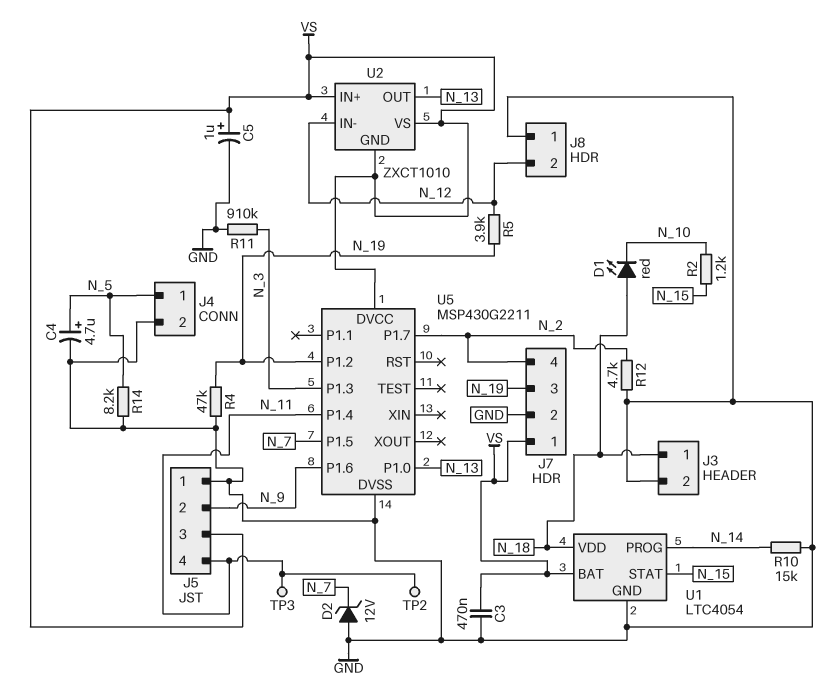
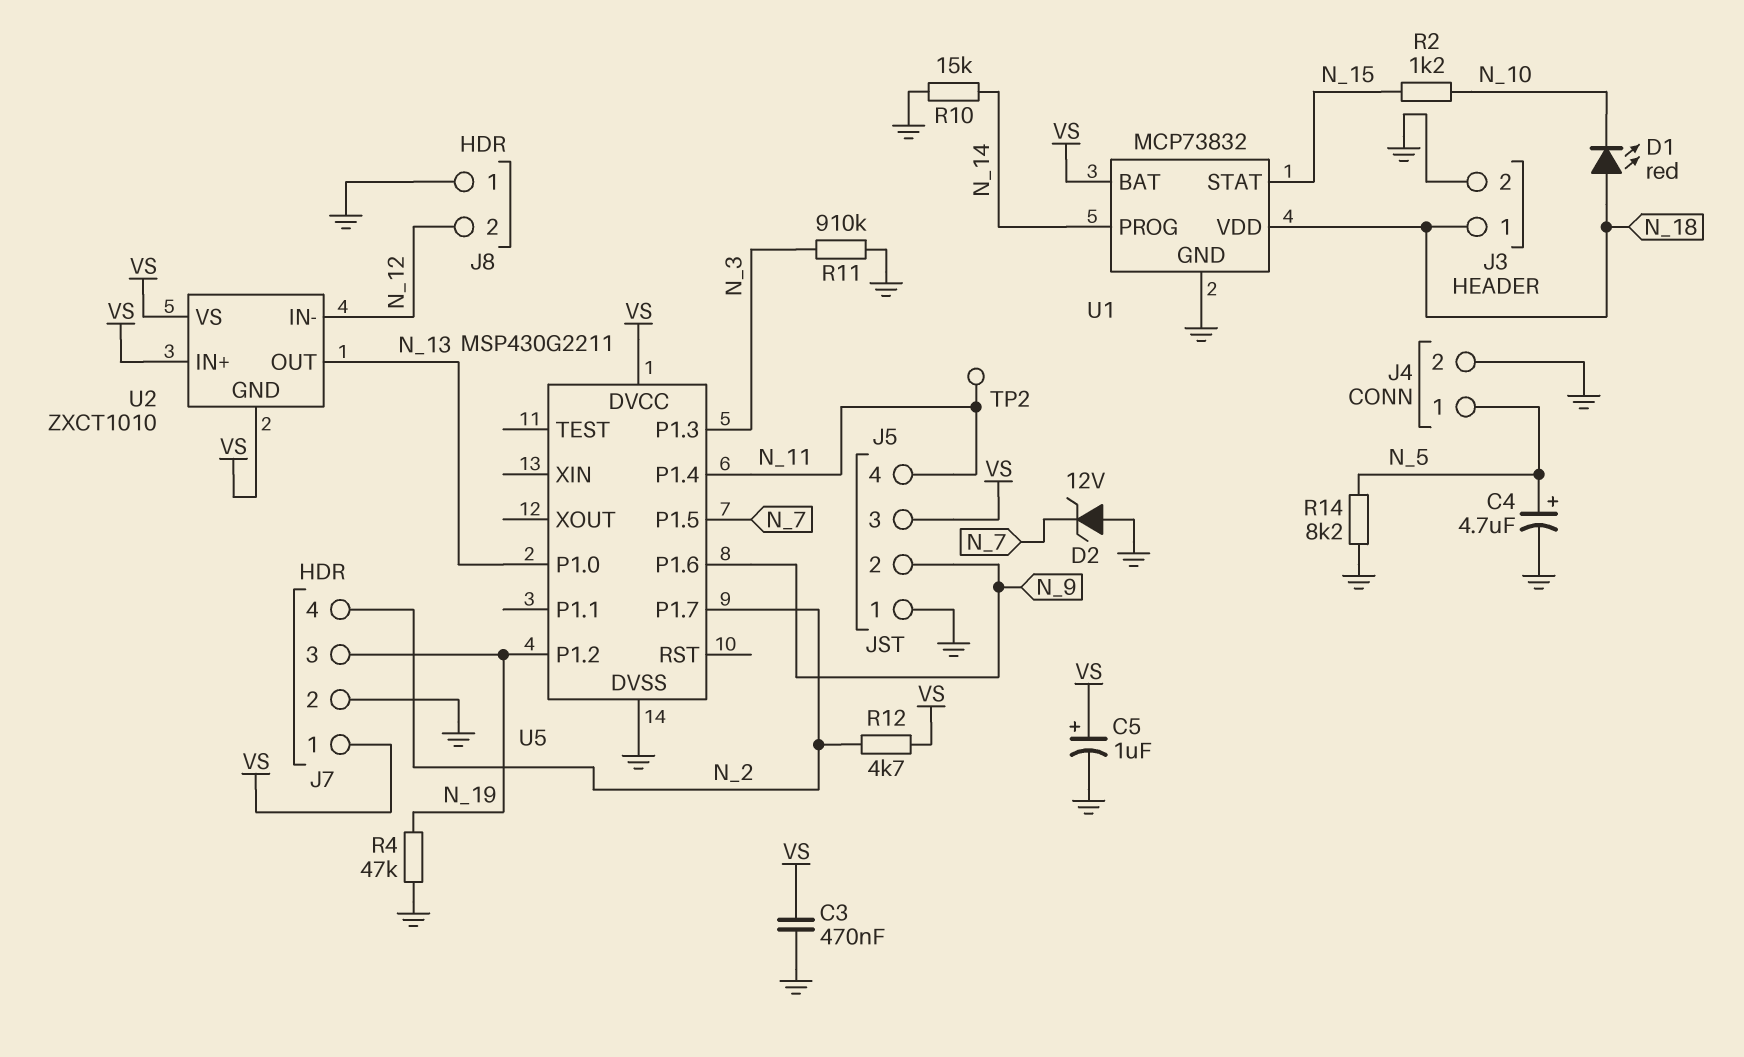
R5: 3.9k (N_12, N_19) -> none
R12: 4.7k (GND, N_2) -> 4.7k (N_2, VS)
TP3: test point (N_11) -> none
U1: LTC4054 -> MCP73832

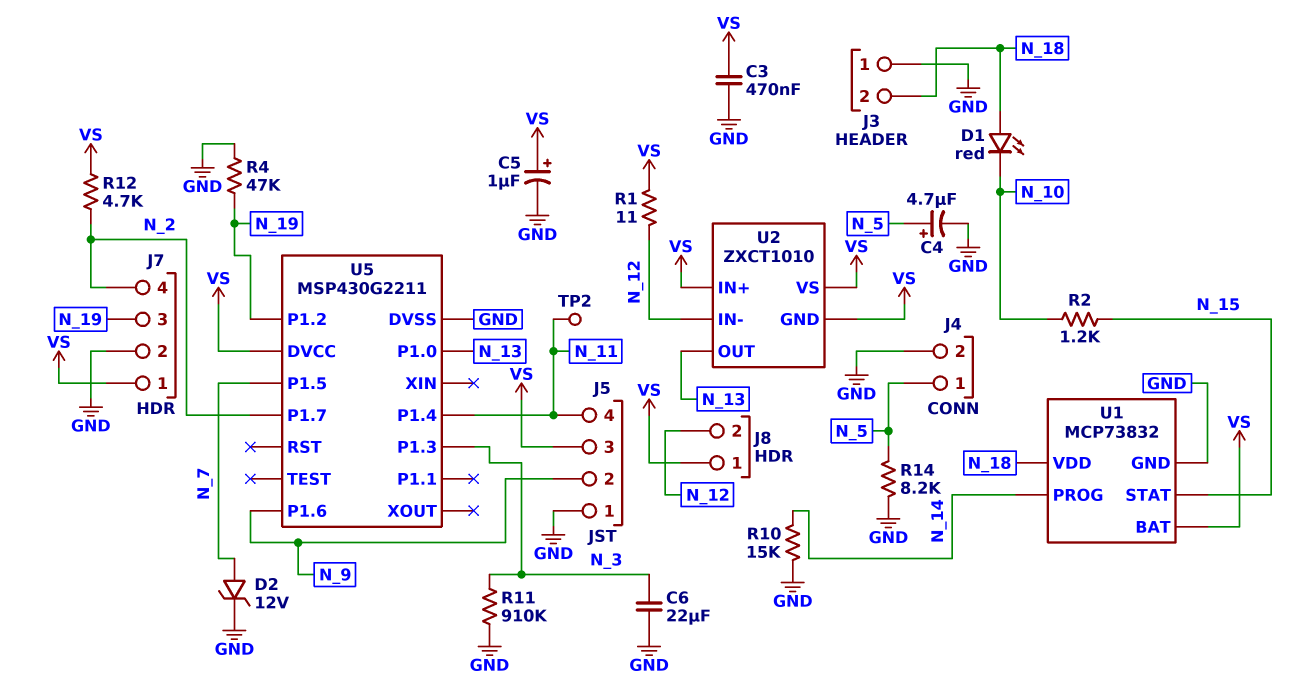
C6: none -> 22uF (GND, N_3)
D2: zener 12V (A GND, K N_7) -> zener 12V (A N_7, K GND)
J3 pin 1: N_18 -> GND
J3 pin 2: GND -> N_18
J8 pin 1: GND -> VS
R1: none -> 11 (N_12, VS)

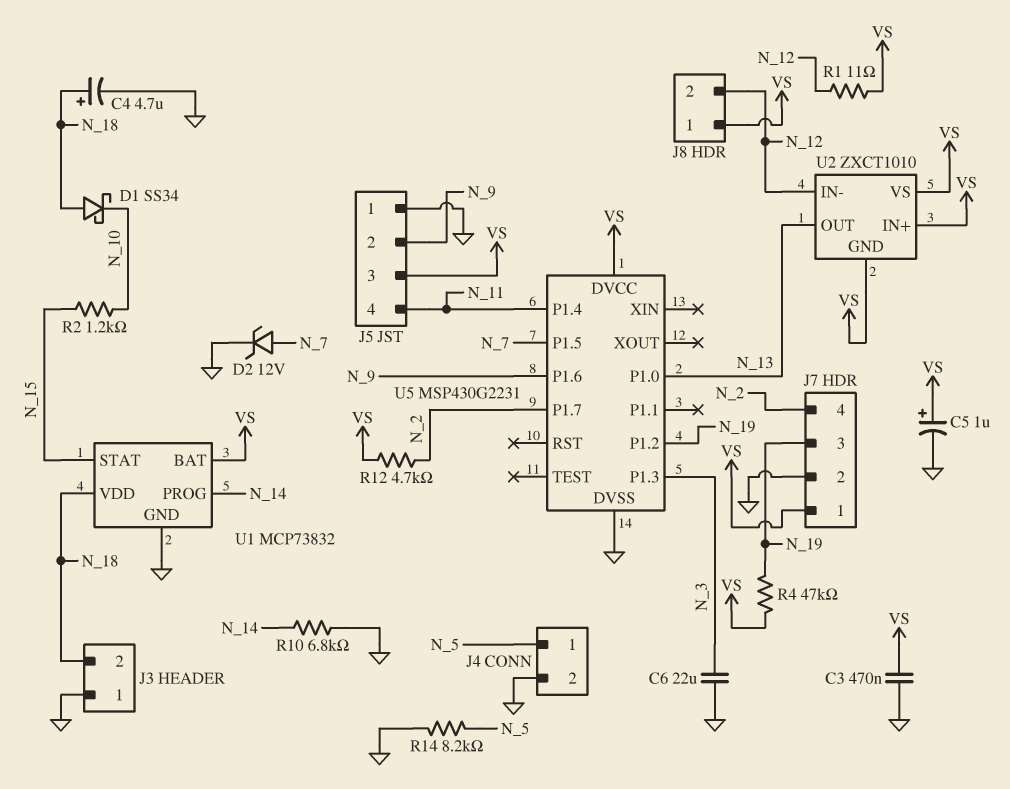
C4: 4.7uF (plus N_5, minus GND) -> 4.7uF (plus N_18, minus GND)
D1: LED red (A N_18, K N_10) -> schottky SS34 (A N_18, K N_10)
R4: 47k (GND, N_19) -> 47k (N_19, VS)
R10: 15k (GND, N_14) -> 6.8k (GND, N_14)
R11: 910k (GND, N_3) -> none
TP2: test point (N_11) -> none
U5: MSP430G2211 -> MSP430G2231

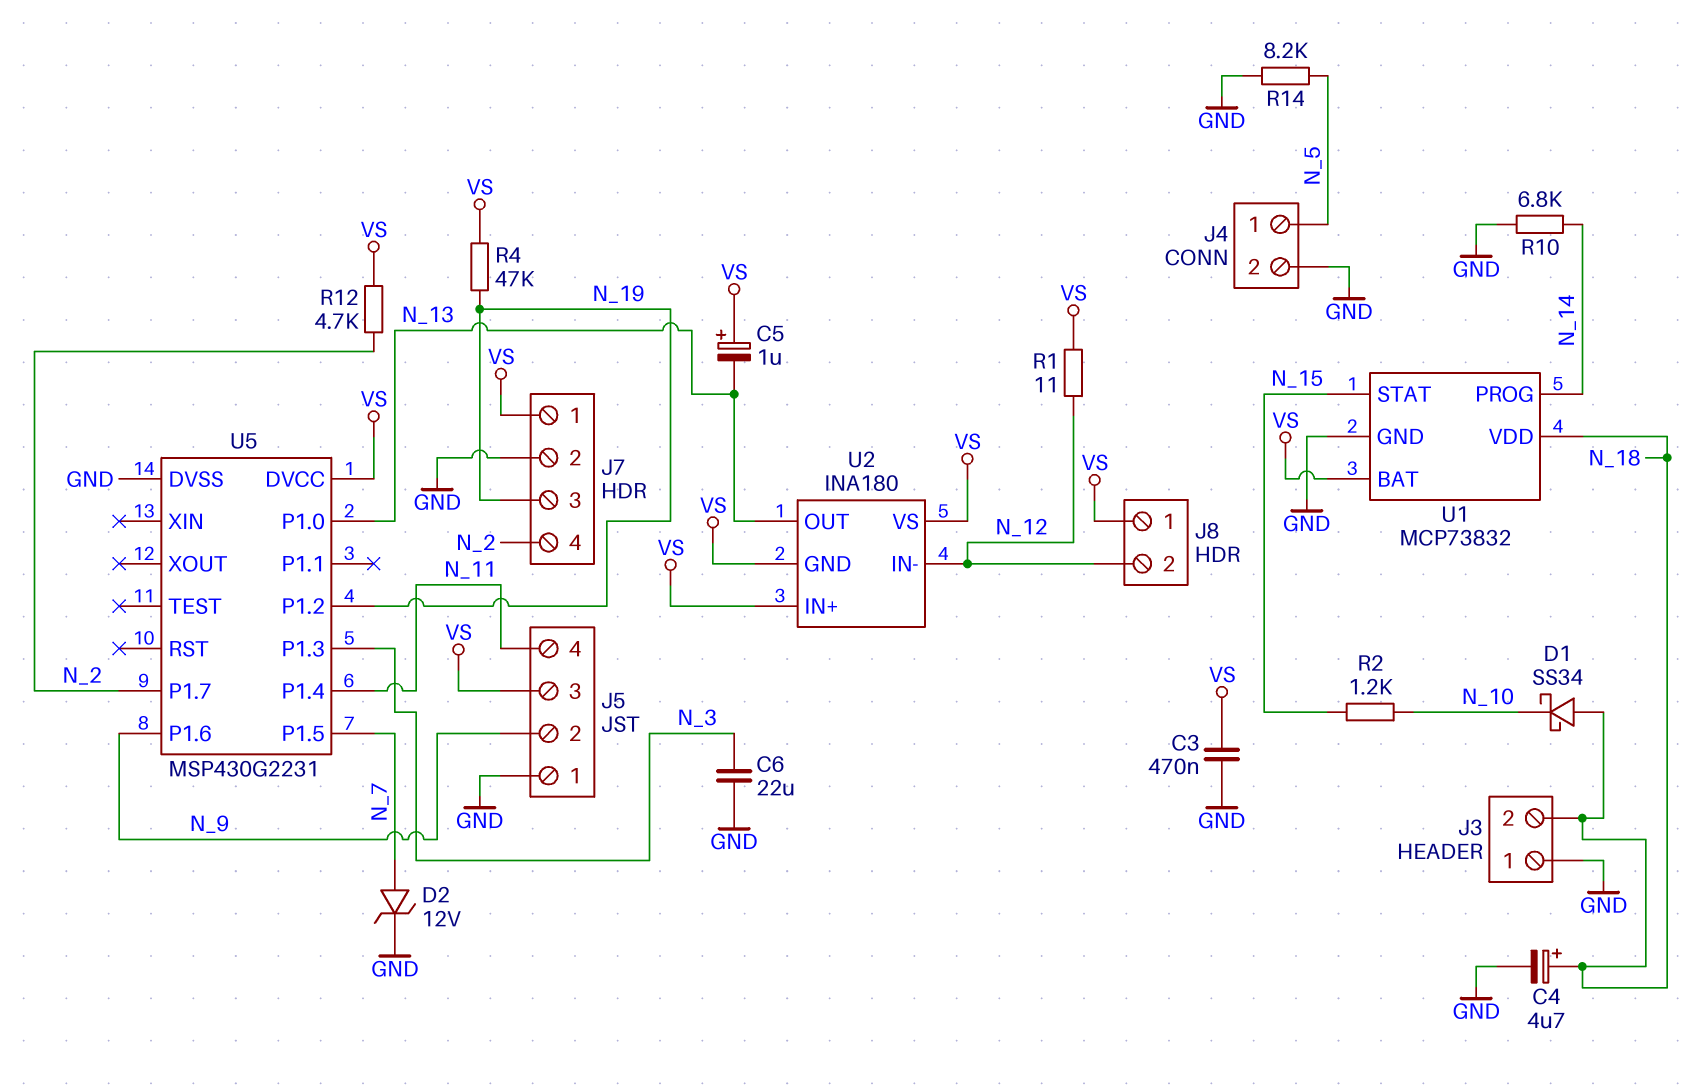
C5: 1uF (plus VS, minus GND) -> 1uF (plus VS, minus N_13)
U2: ZXCT1010 -> INA180

